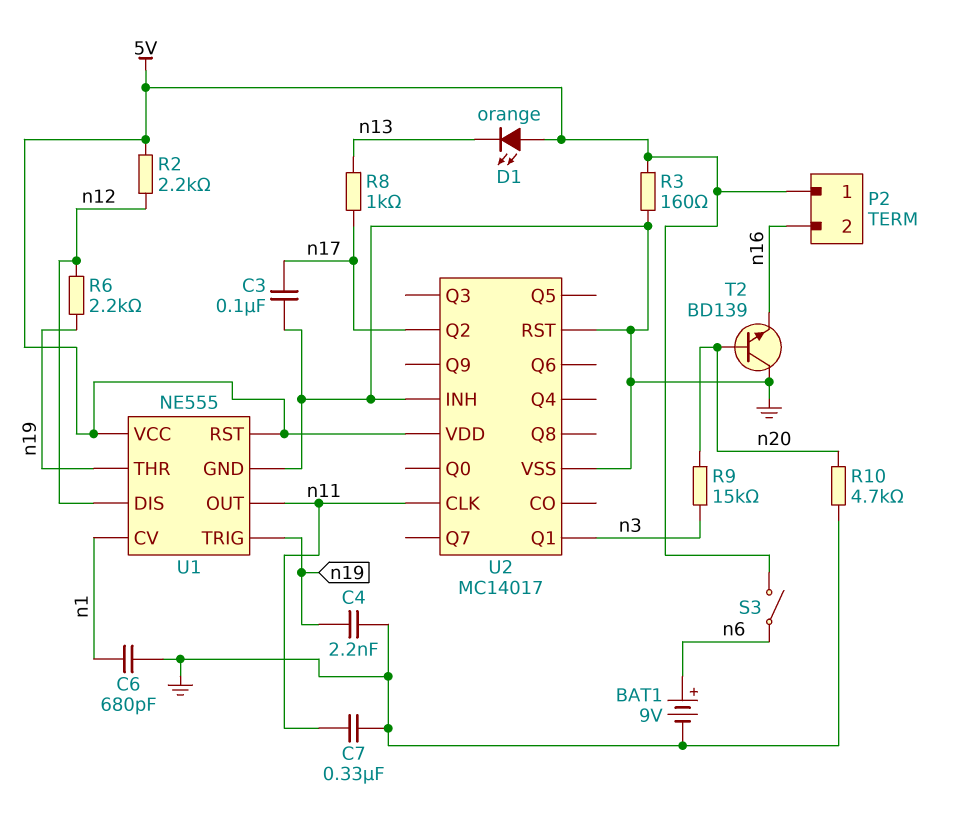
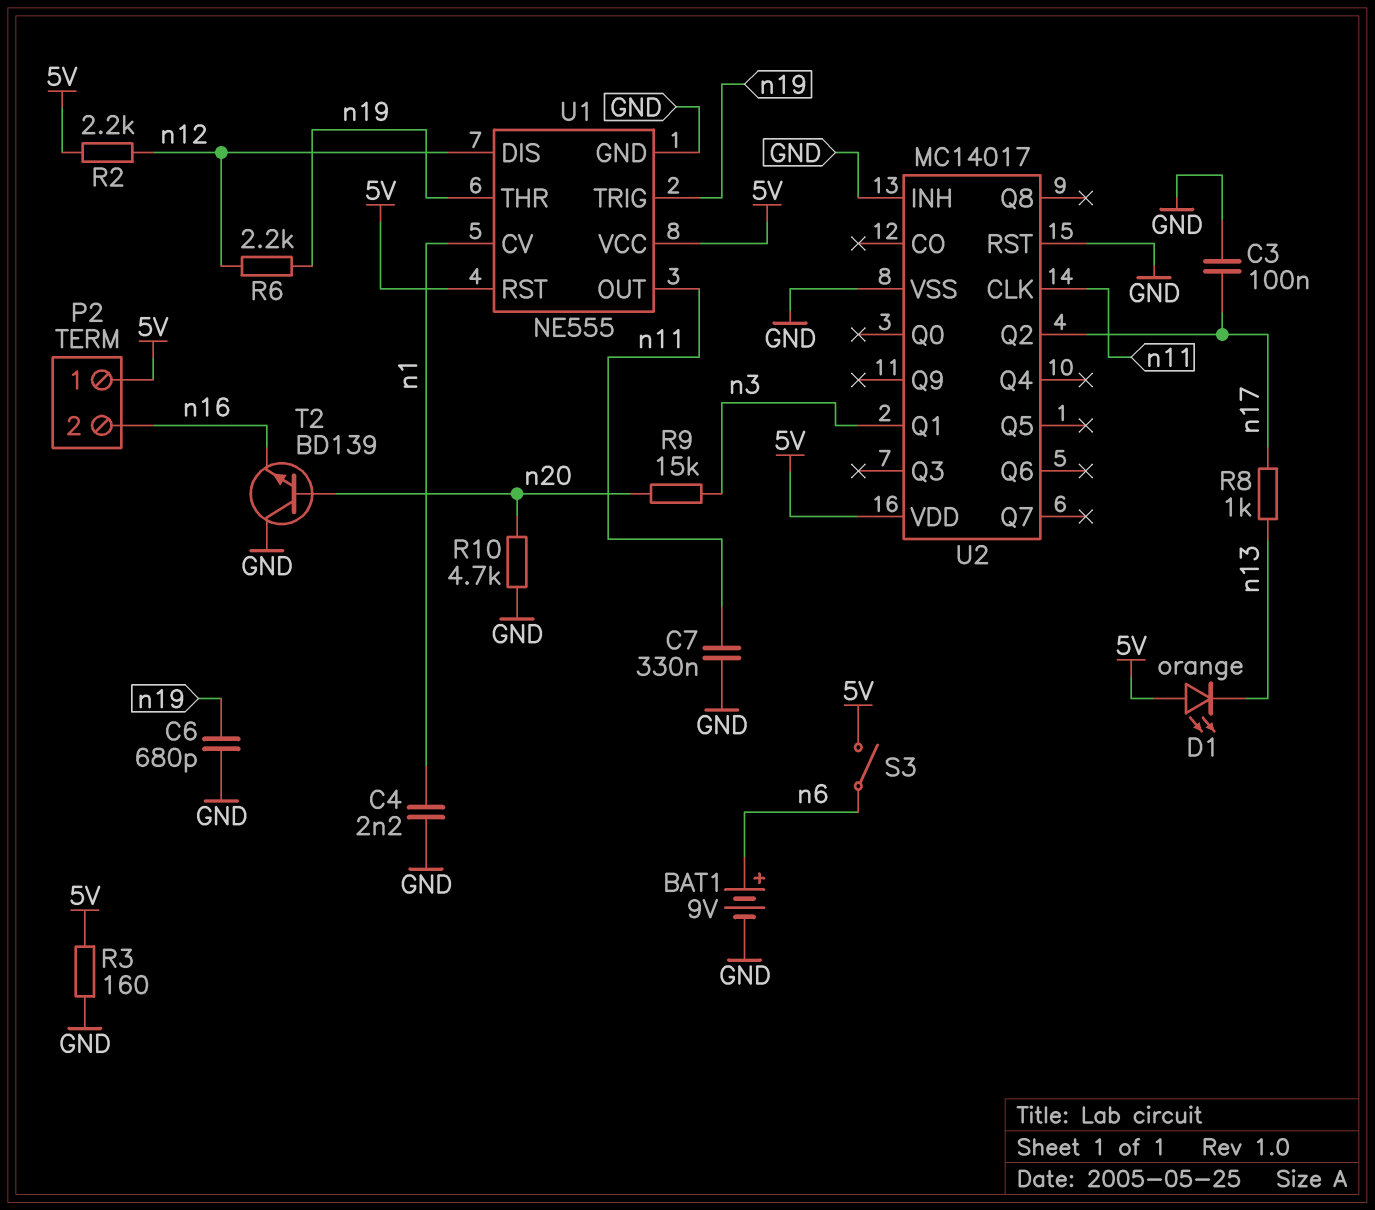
C4: 2.2nF (GND, n19) -> 2.2nF (GND, n1)
C6: 680pF (GND, n1) -> 680pF (GND, n19)

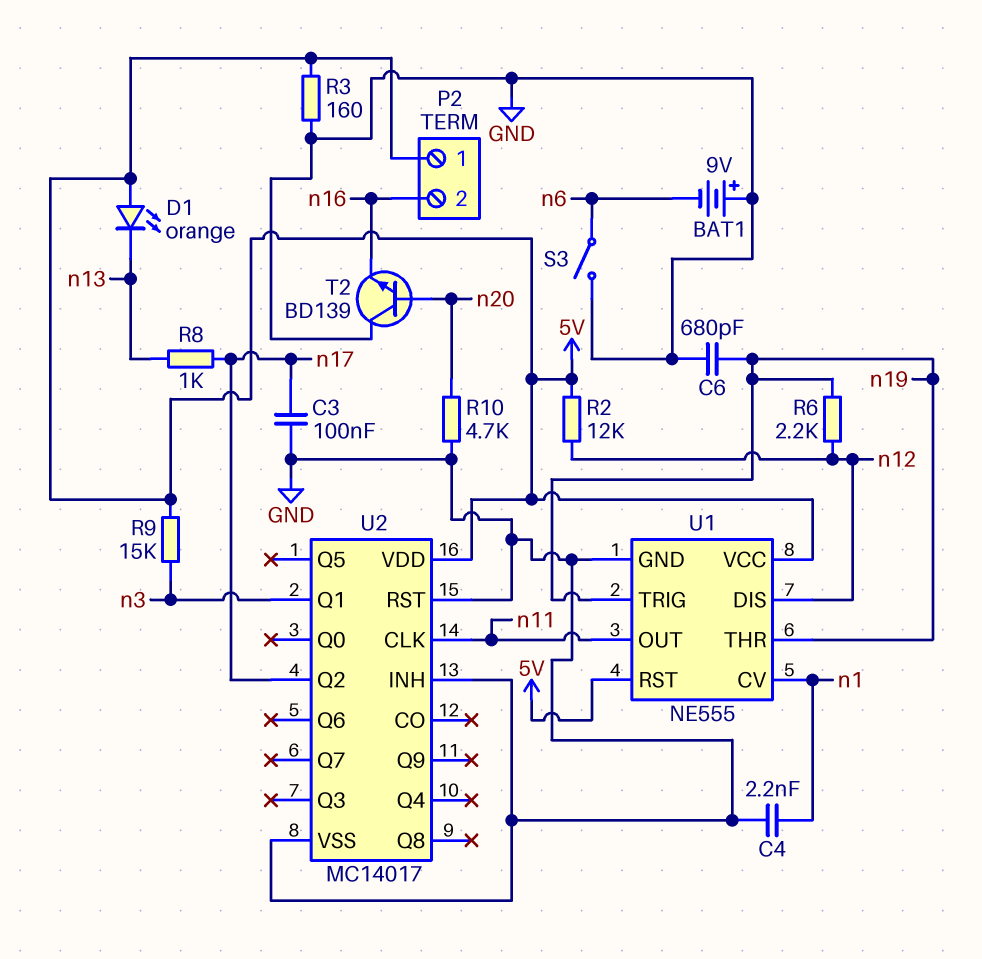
BAT1: 9V (plus n6, minus GND) -> 9V (plus GND, minus n6)
C7: 330nF (GND, n11) -> none
R2: 2.2k (5V, n12) -> 12k (5V, n12)
R9: 15k (n3, n20) -> 15k (5V, n3)
S3: switch (5V, n6) -> switch (GND, n6)

